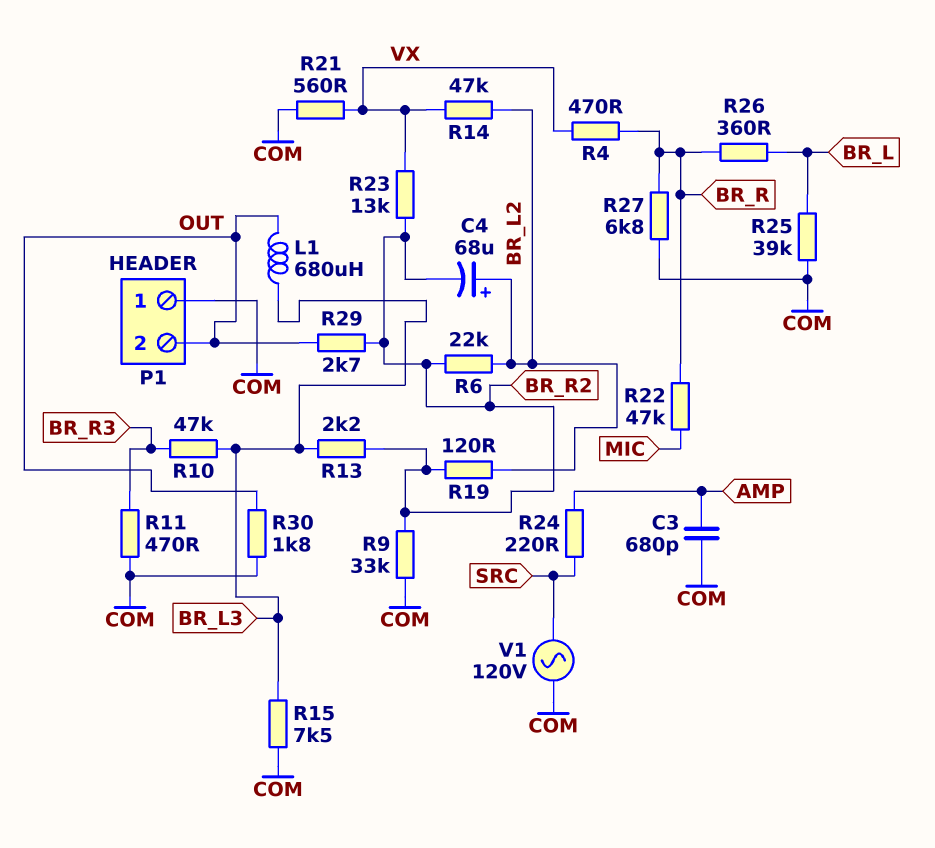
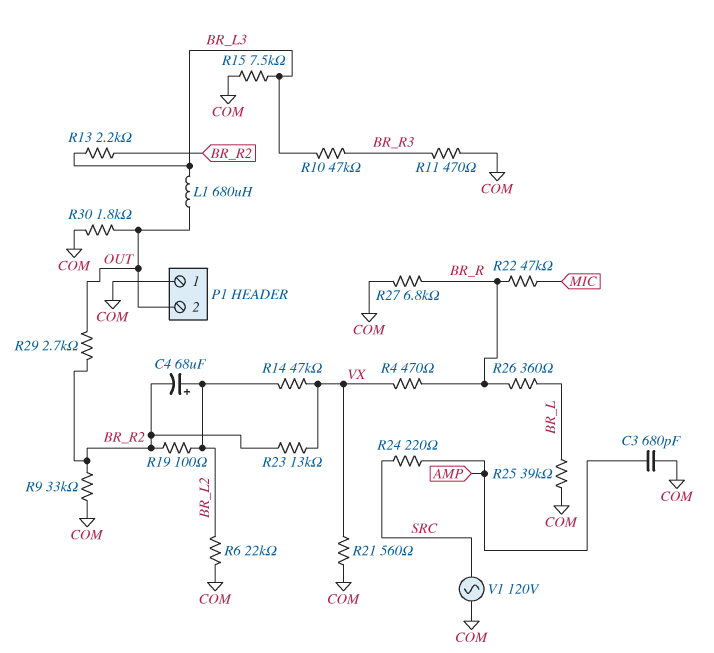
R6: 22k (BR_L2, BR_R2) -> 22k (BR_L2, COM)
R19: 120 (BR_L2, BR_R2) -> 100 (BR_L2, BR_R2)

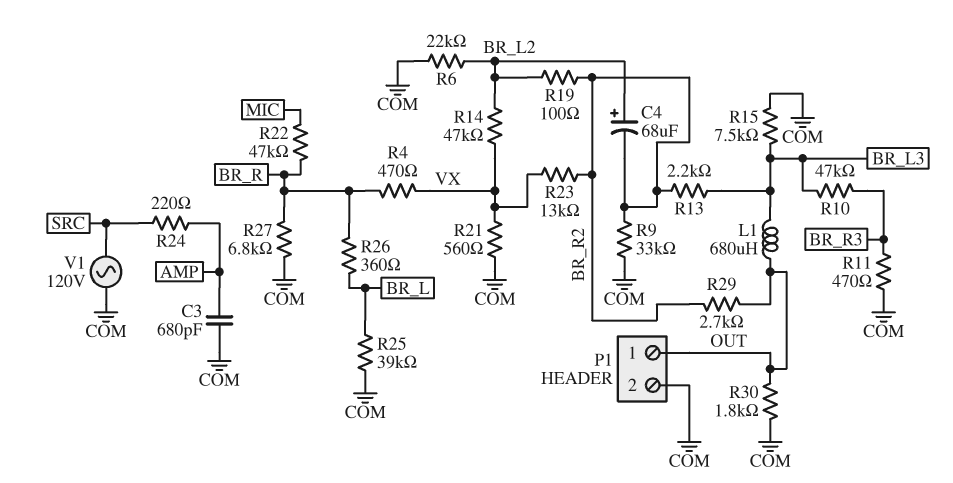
P1 pin 1: COM -> OUT
P1 pin 2: OUT -> COM

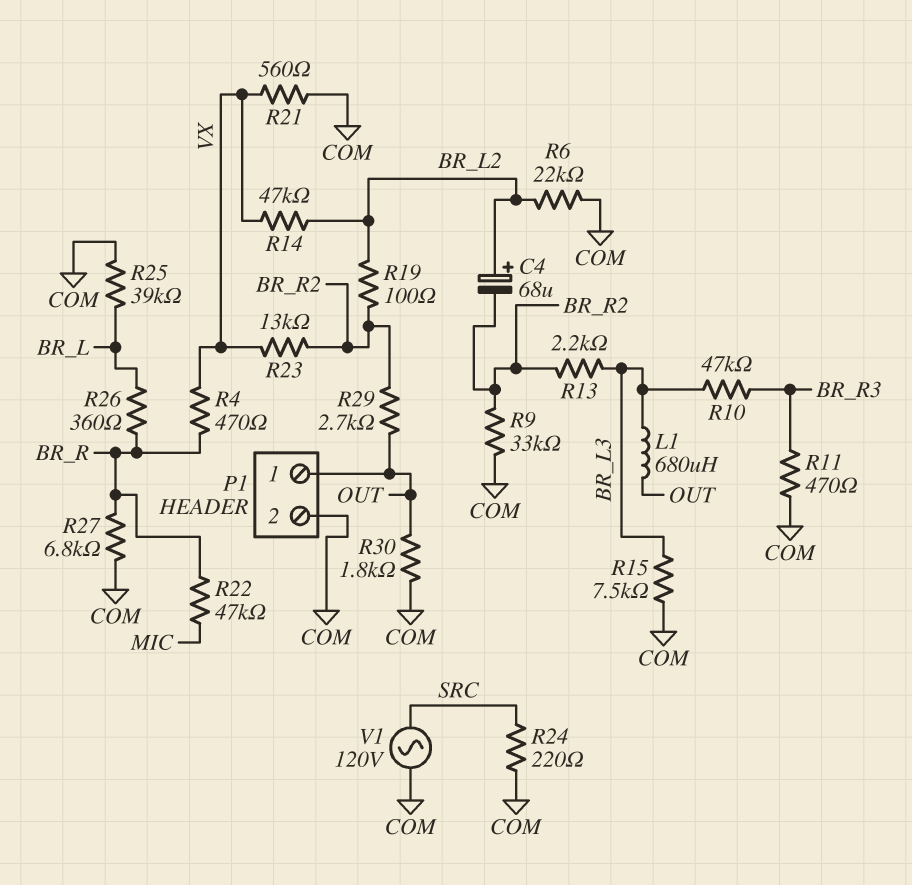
C3: 680pF (AMP, COM) -> none
R24: 220 (AMP, SRC) -> 220 (COM, SRC)

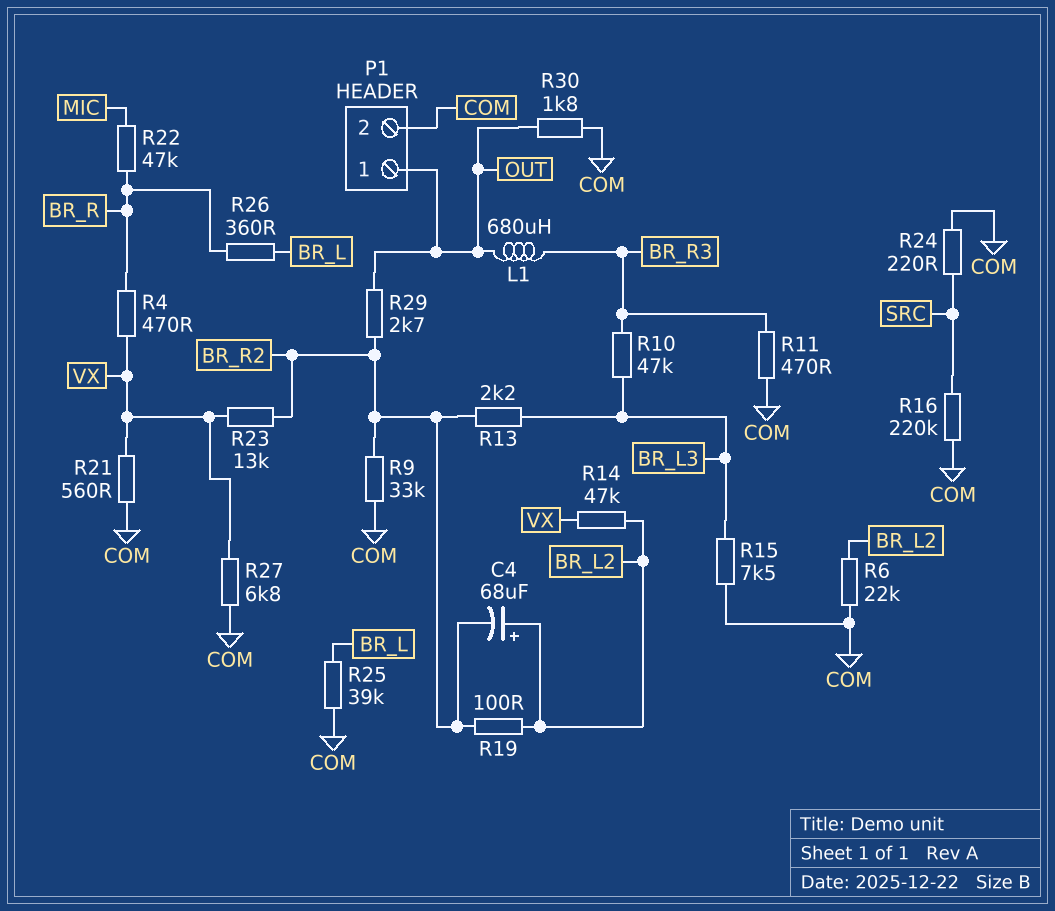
L1: 680uH (BR_L3, OUT) -> 680uH (BR_R3, OUT)
R16: none -> 220k (COM, SRC)
R27: 6.8k (BR_R, COM) -> 6.8k (COM, VX)
V1: AC 120V (COM, SRC) -> none

